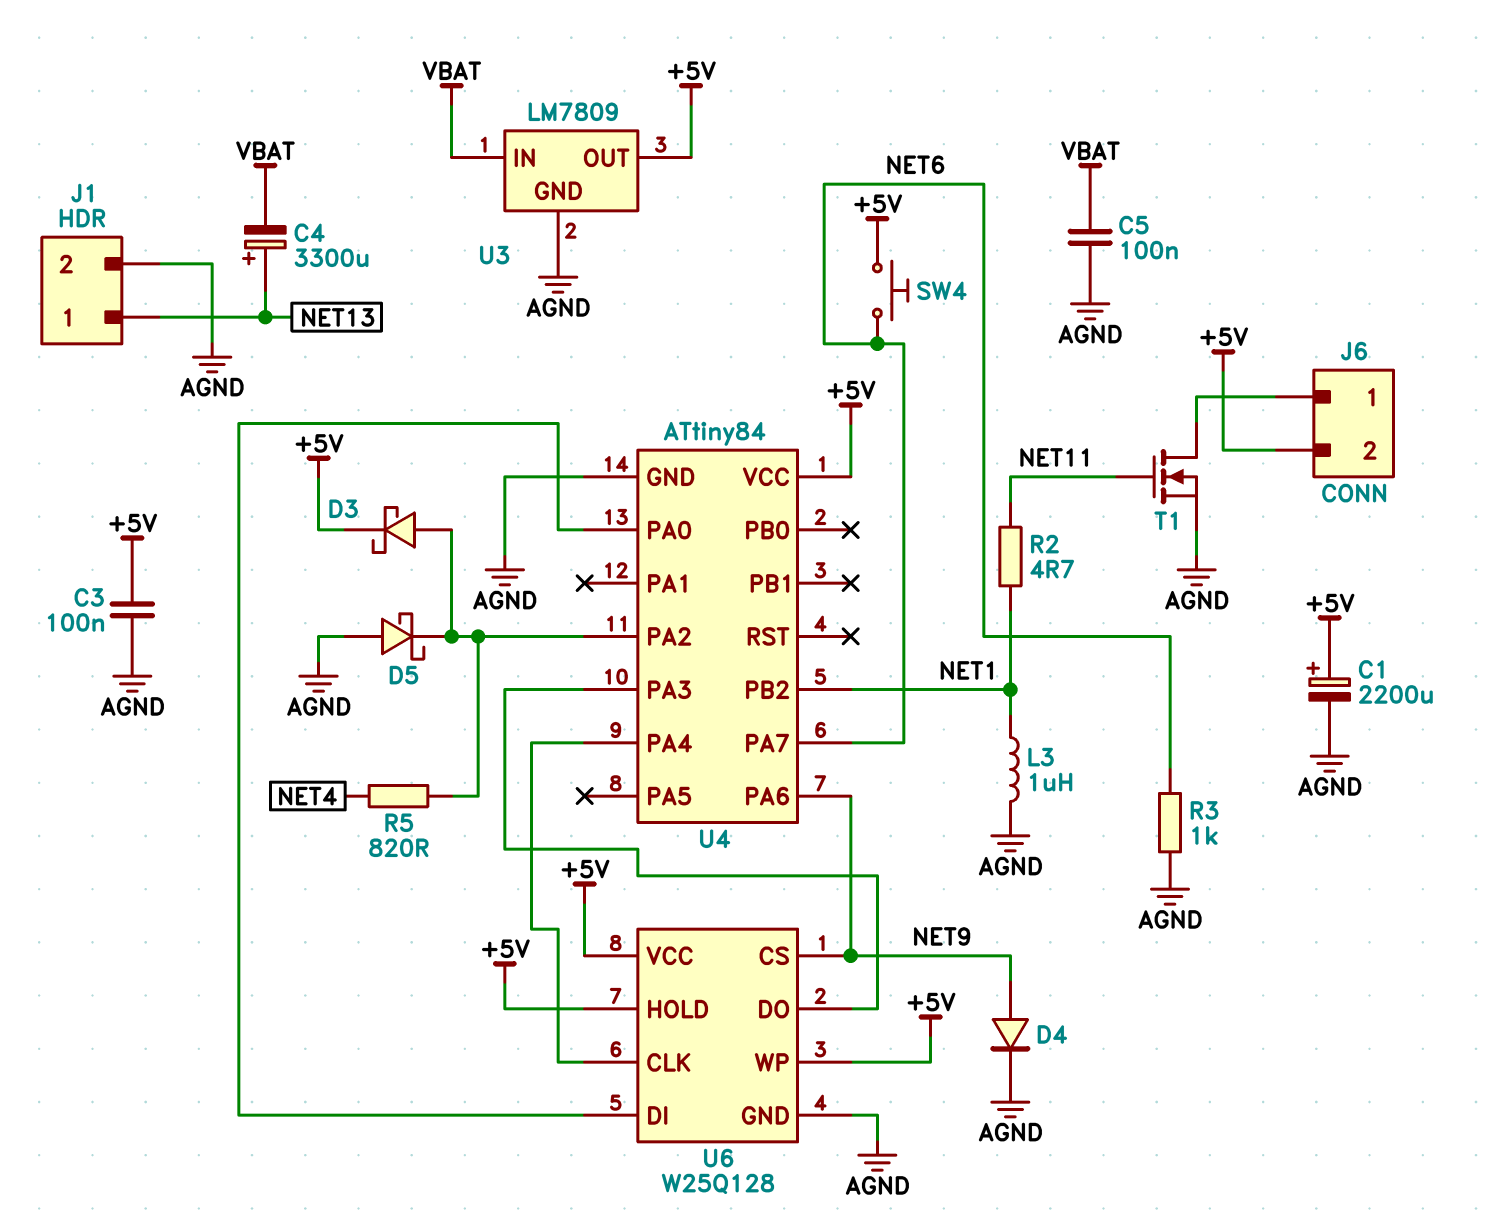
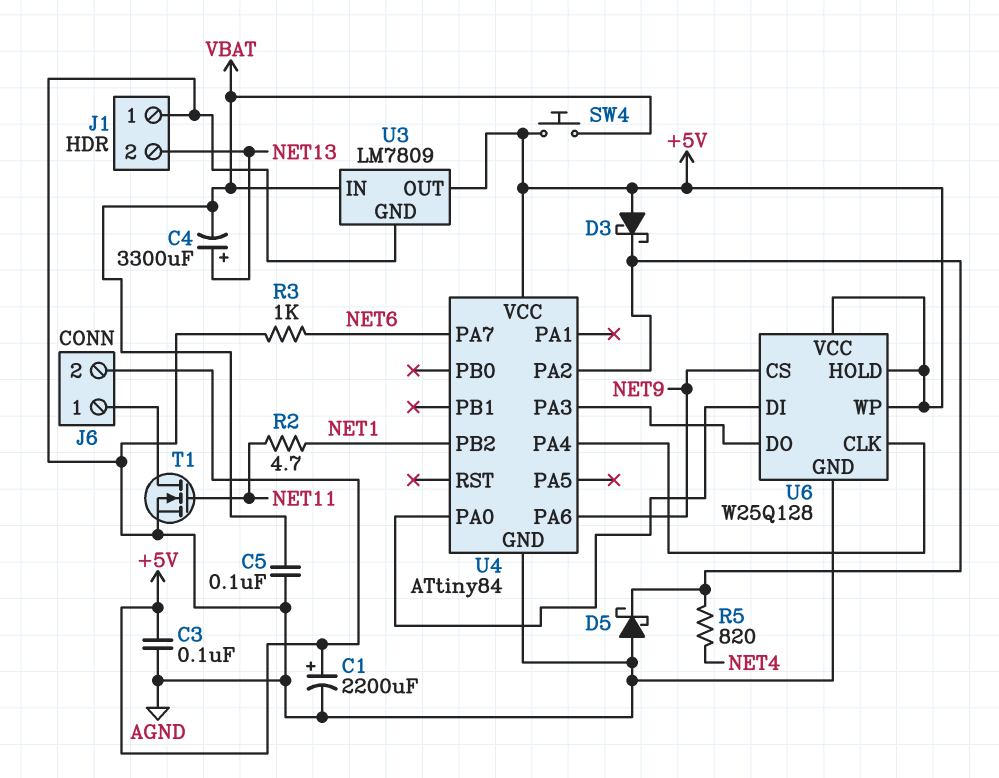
D3: schottky (A U4/PA2, K +5V) -> schottky (A +5V, K U4/PA2)
D4: diode (A NET9, K AGND) -> none
J1 pin 1: NET13 -> AGND
J1 pin 2: AGND -> NET13
L3: 1uH (AGND, NET1) -> none
SW4: button (+5V, NET6) -> button (+5V, VBAT)

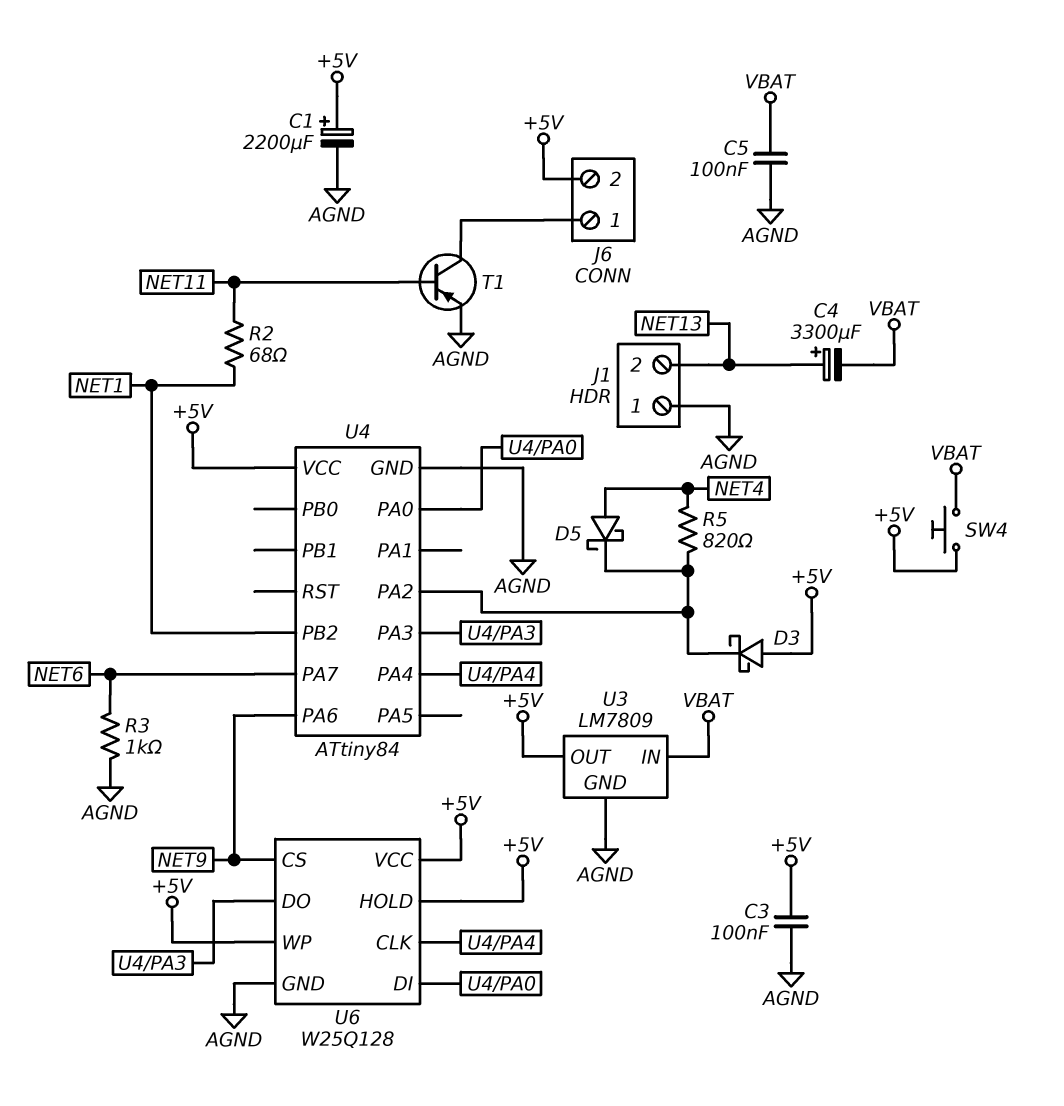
D5: schottky (A AGND, K U4/PA2) -> schottky (A NET4, K U4/PA2)
R2: 4.7 (NET1, NET11) -> 68 (NET1, NET11)
T1: NMOS (G NET11, D J6/1, S AGND) -> PNP (B NET11, C J6/1, E AGND)

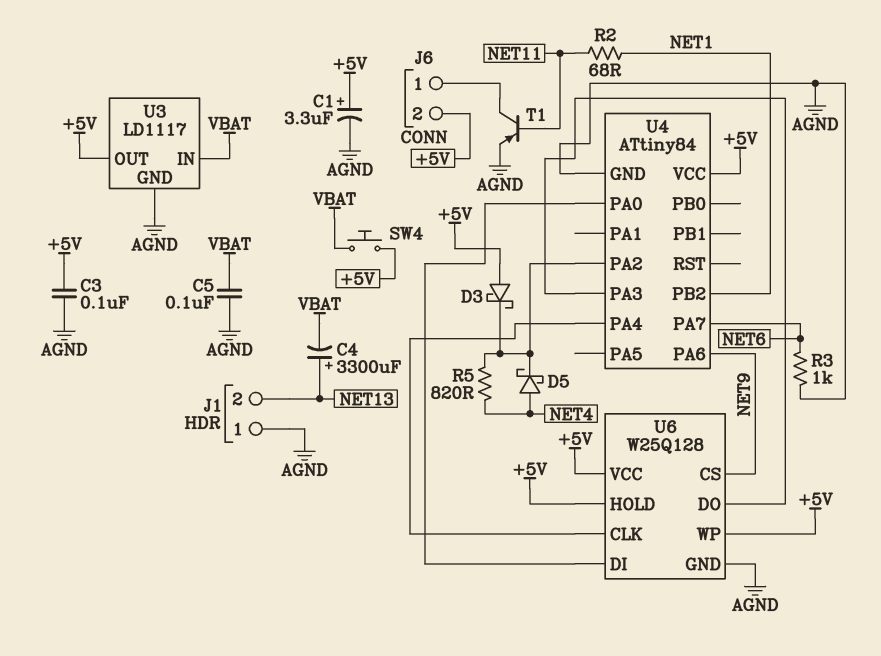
C1: 2200uF (plus +5V, minus AGND) -> 3.3uF (plus +5V, minus AGND)
U3: LM7809 -> LD1117

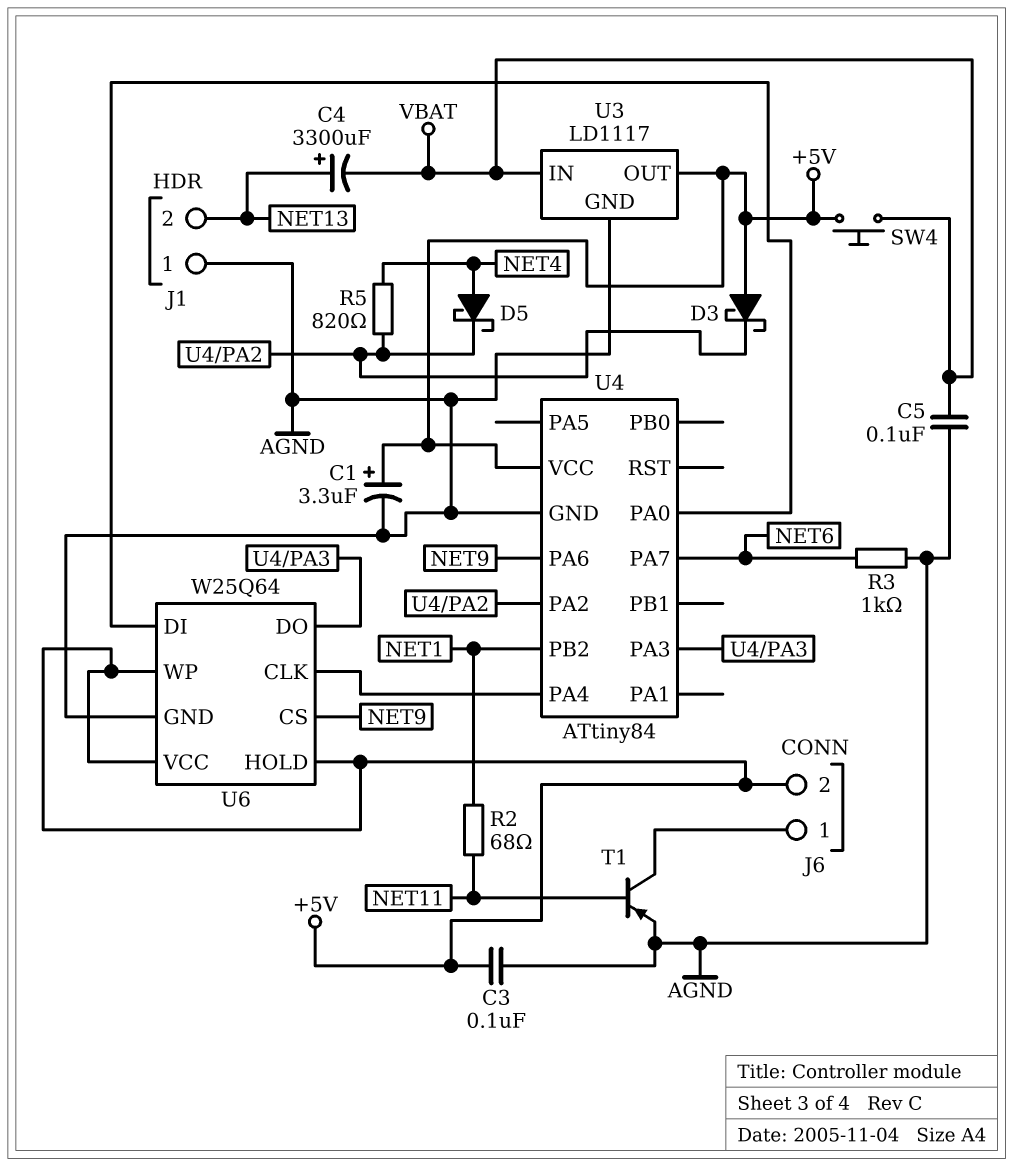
U6: W25Q128 -> W25Q64

